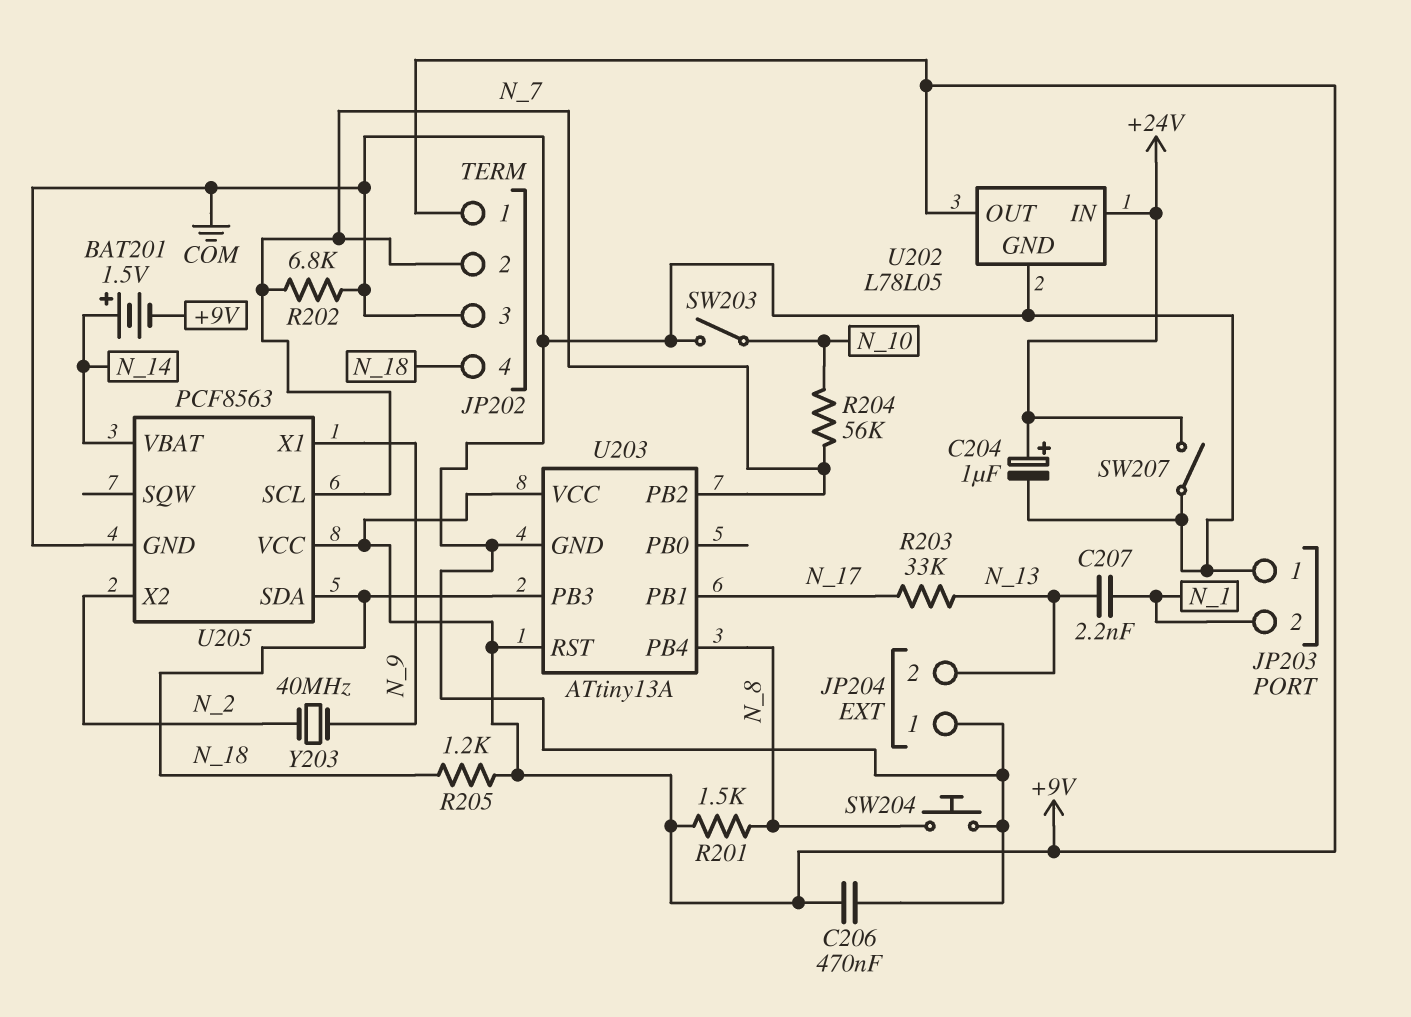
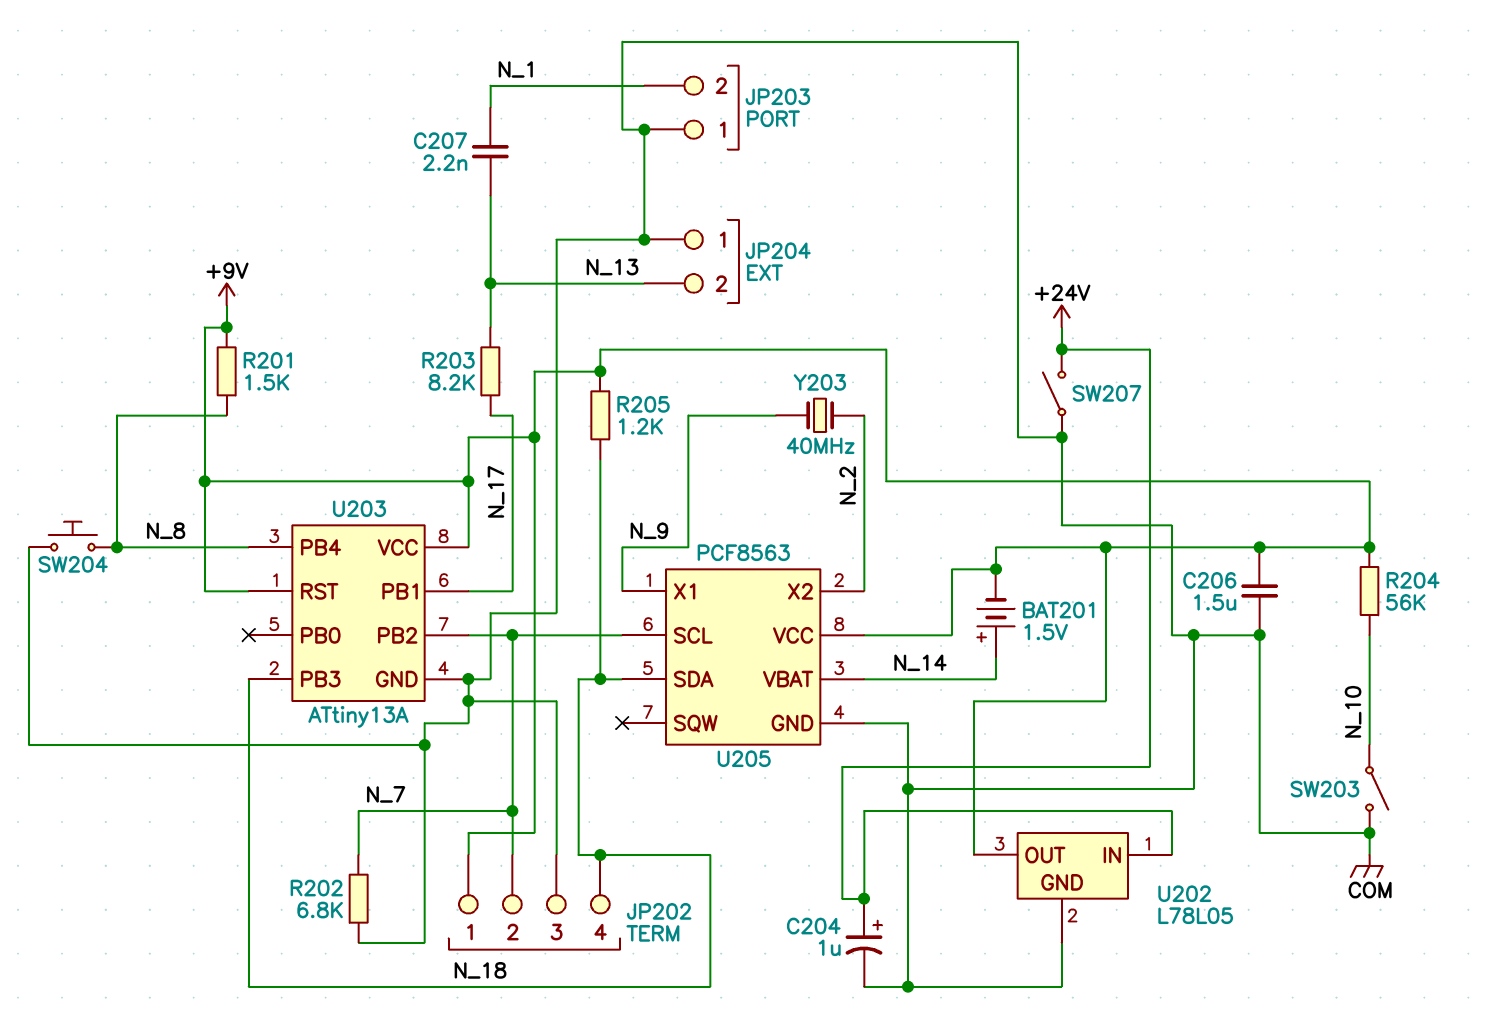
C206: 470nF (+9V, COM) -> 1.5uF (+9V, COM)
R203: 33k (N_13, N_17) -> 8.2k (N_13, N_17)
R204: 56k (N_7, N_10) -> 56k (+9V, N_10)

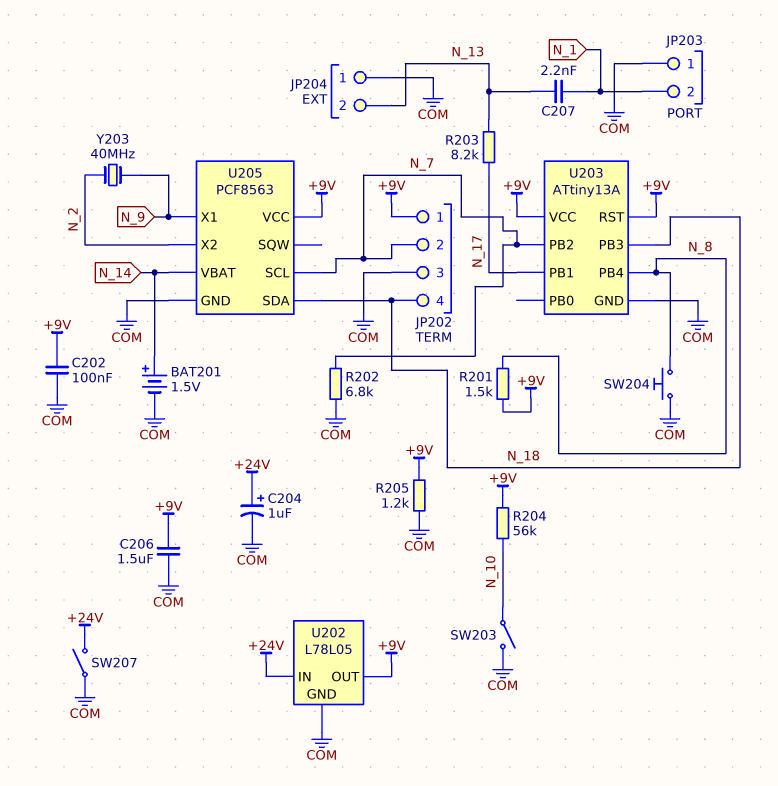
BAT201: 1.5V (plus N_14, minus +9V) -> 1.5V (plus N_14, minus COM)
C202: none -> 100nF (+9V, COM)
R205: 1.2k (+9V, N_18) -> 1.2k (+9V, COM)

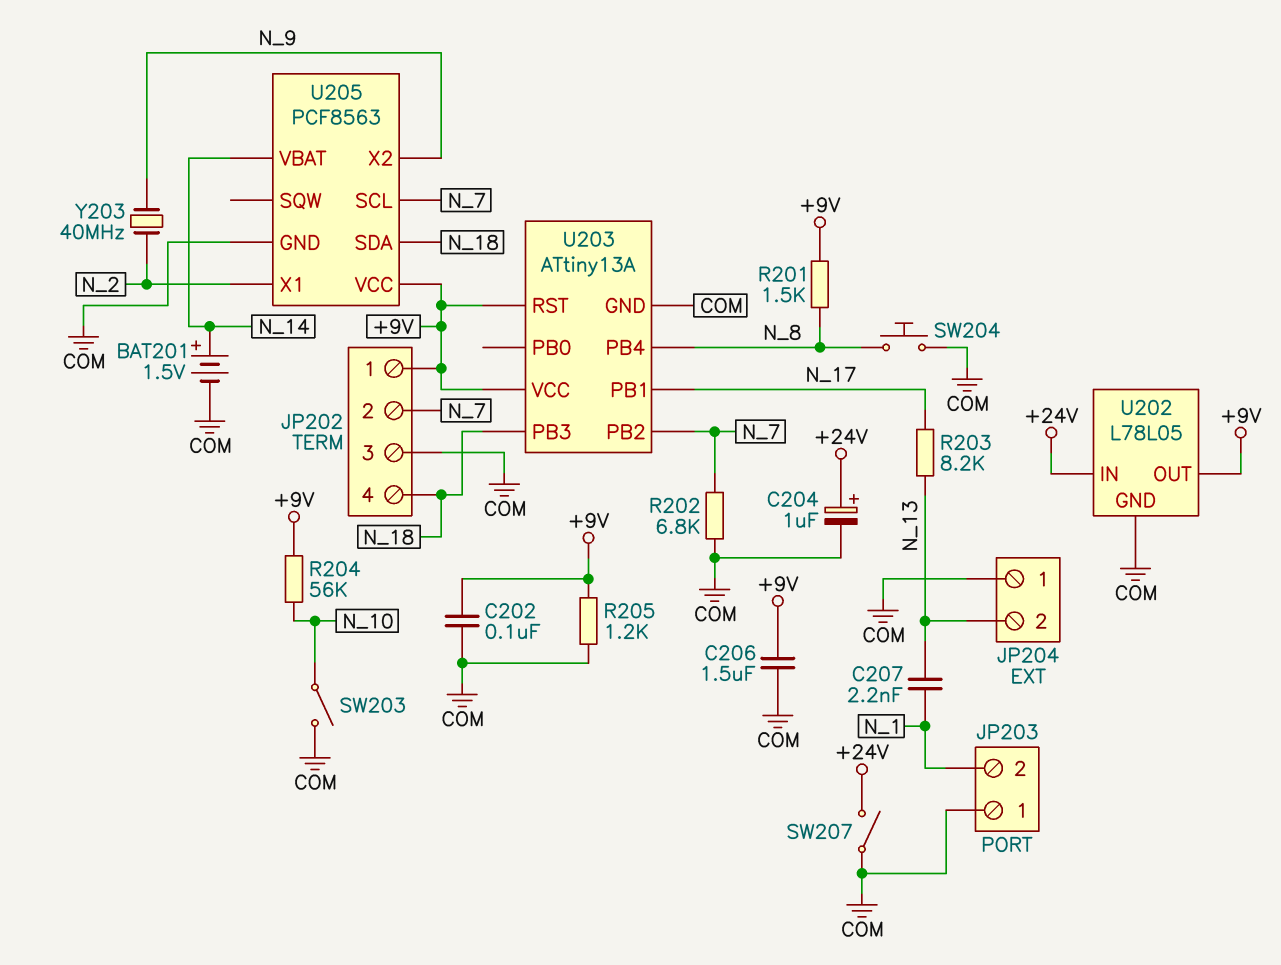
U205 pin X1: N_9 -> N_2
U205 pin X2: N_2 -> N_9

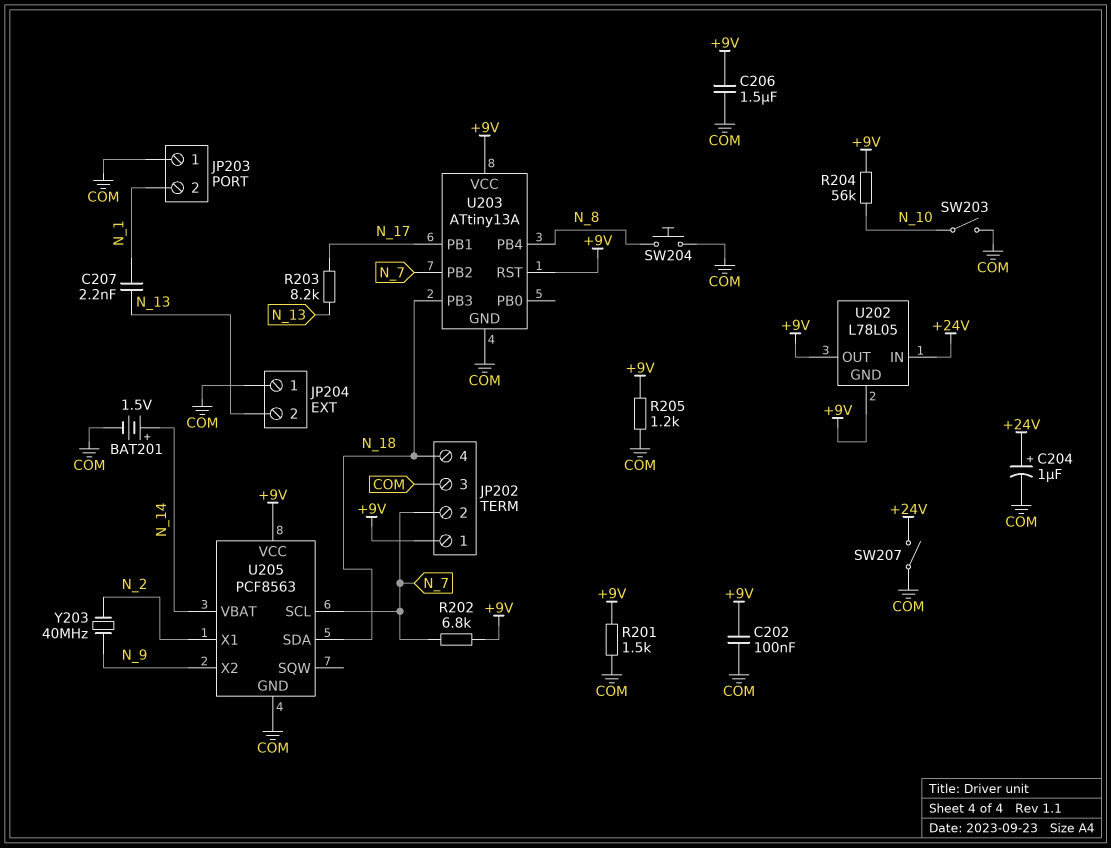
R201: 1.5k (+9V, N_8) -> 1.5k (+9V, COM)
R202: 6.8k (COM, N_7) -> 6.8k (+9V, N_7)
U202 pin GND: COM -> +9V

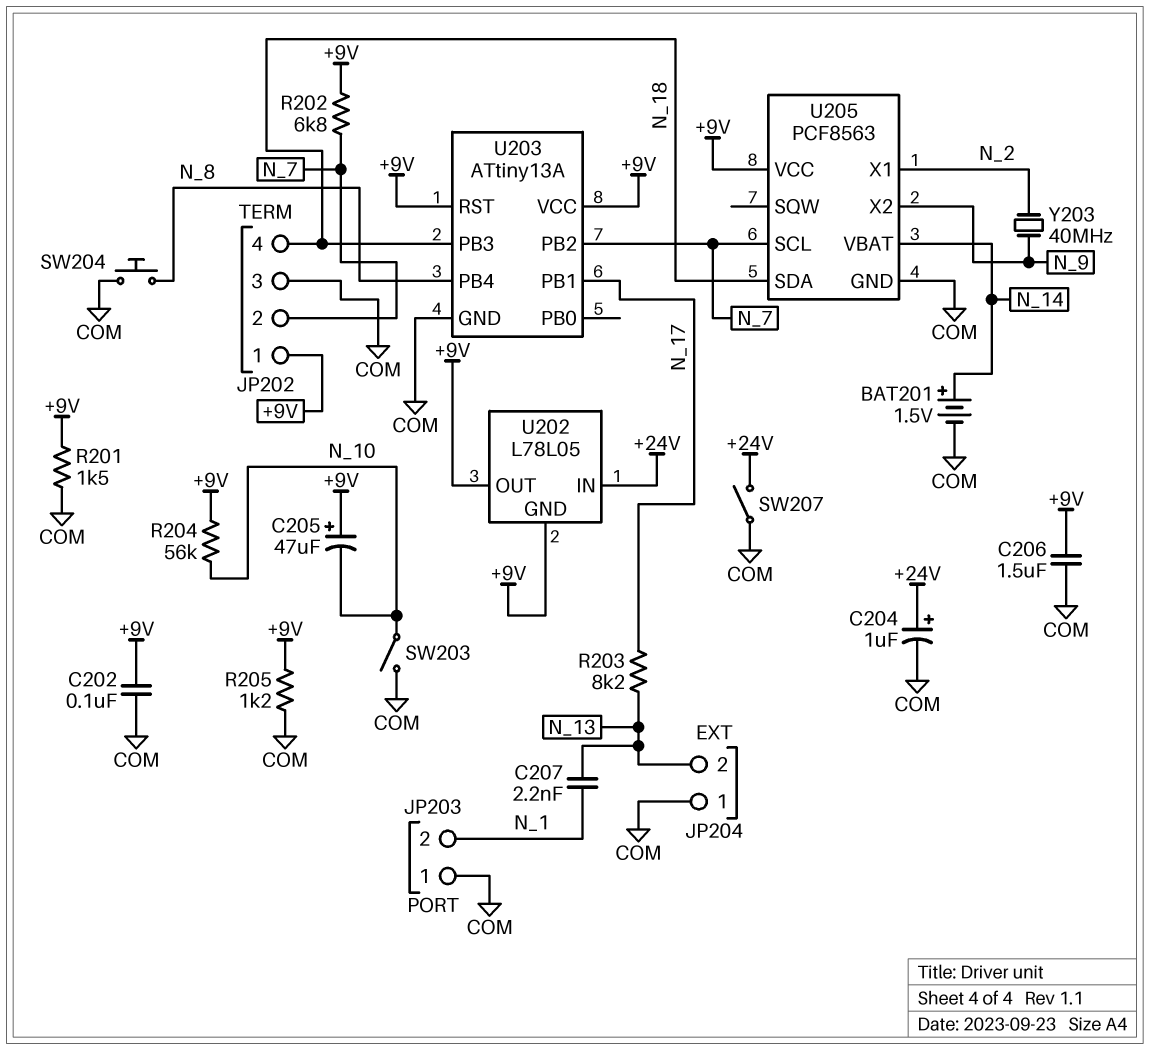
C205: none -> 47uF (plus +9V, minus N_10)

